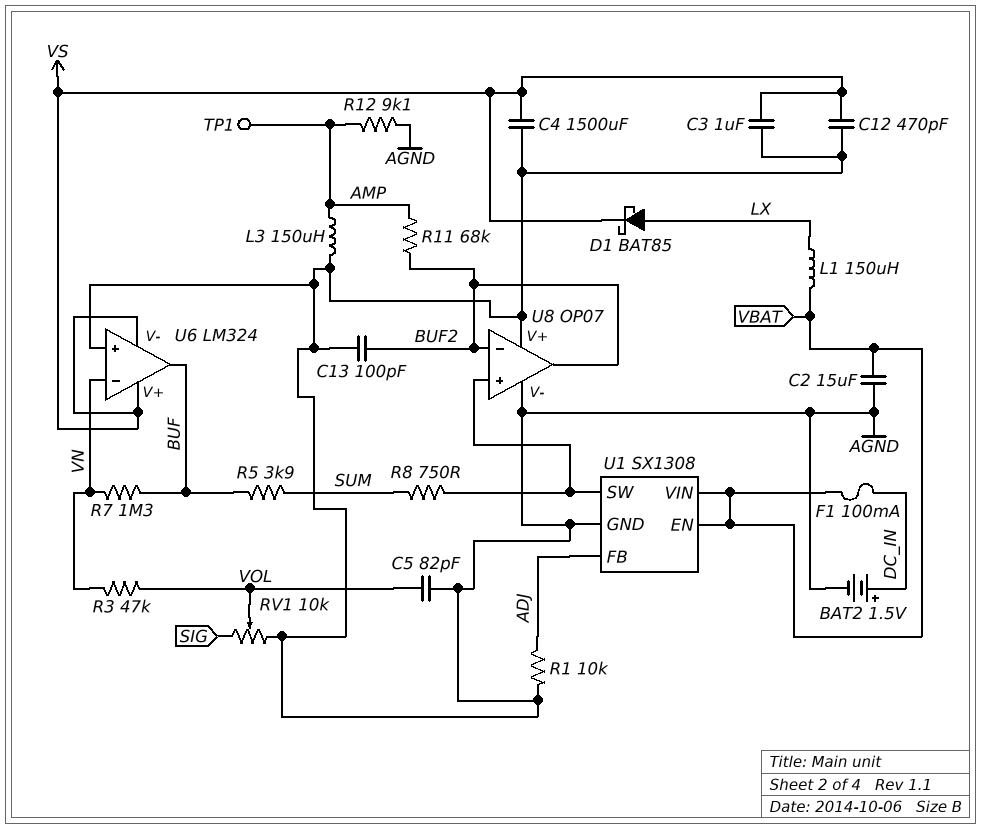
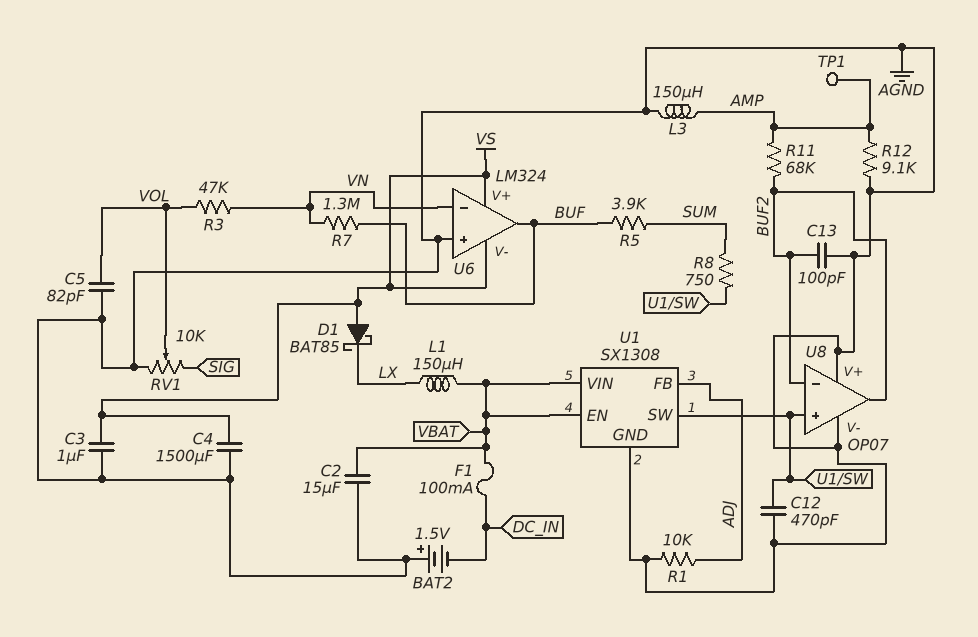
BAT2: 1.5V (plus DC_IN, minus AGND) -> 1.5V (plus AGND, minus DC_IN)
C12: 470pF (AGND, VS) -> 470pF (AGND, U1/SW)
D1: schottky BAT85 (A LX, K VS) -> schottky BAT85 (A VS, K LX)

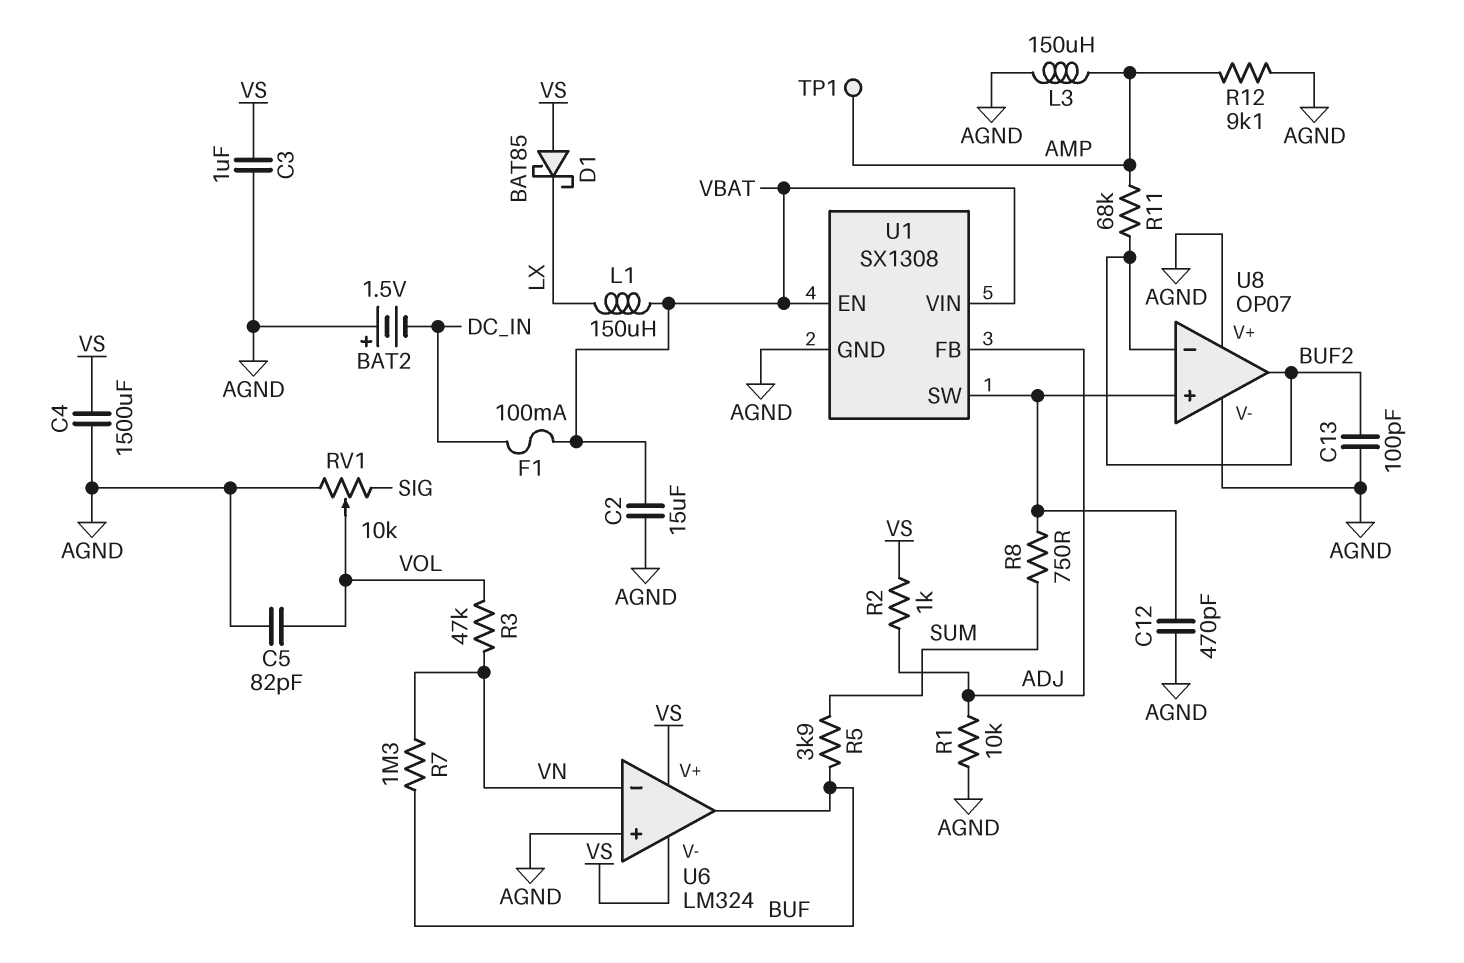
R2: none -> 1k (ADJ, VS)

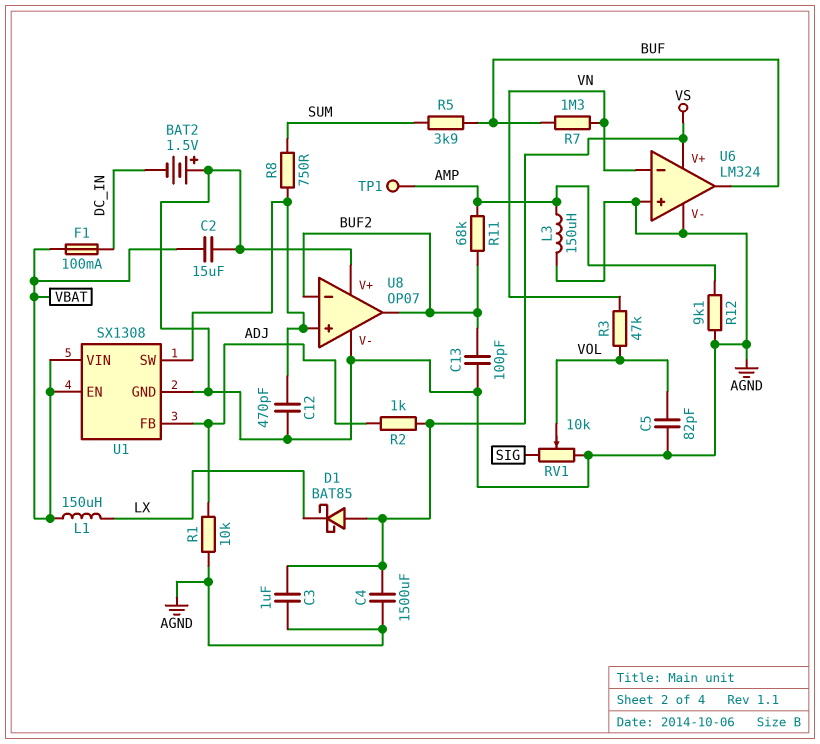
U6 pin V-: VS -> AGND

